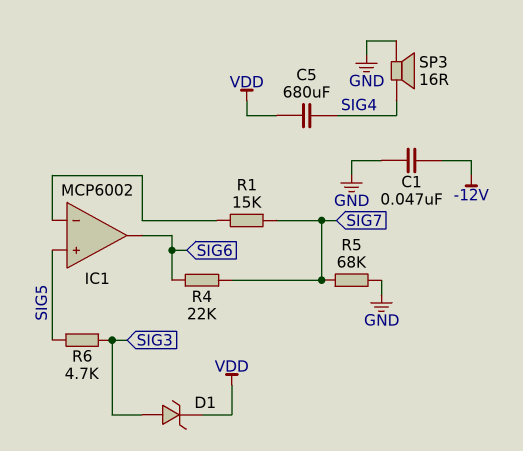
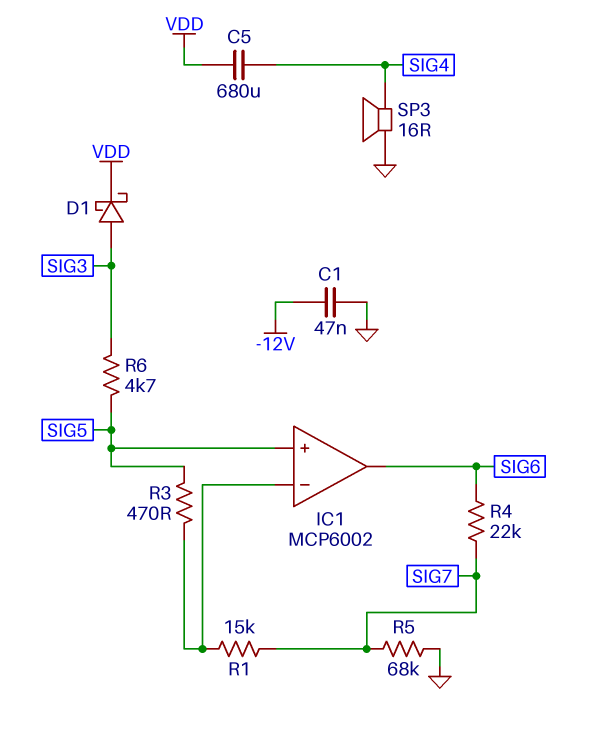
D1: zener (A SIG3, K VDD) -> schottky (A SIG3, K VDD)
R3: none -> 470 (IC1/in-, SIG5)

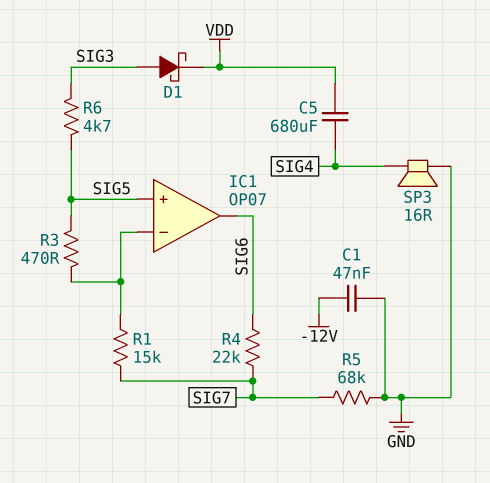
IC1: MCP6002 -> OP07

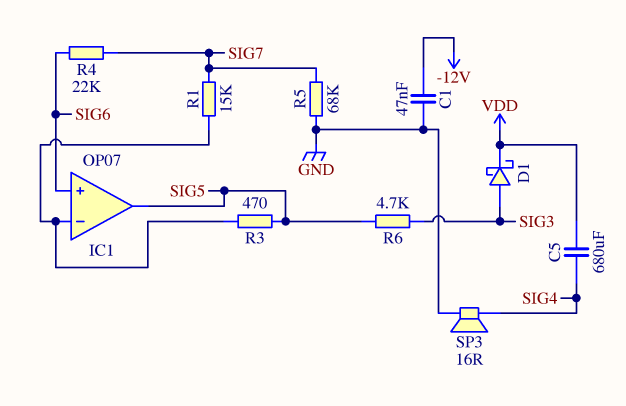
IC1 pin in+: SIG5 -> SIG6
IC1 pin out: SIG6 -> SIG5

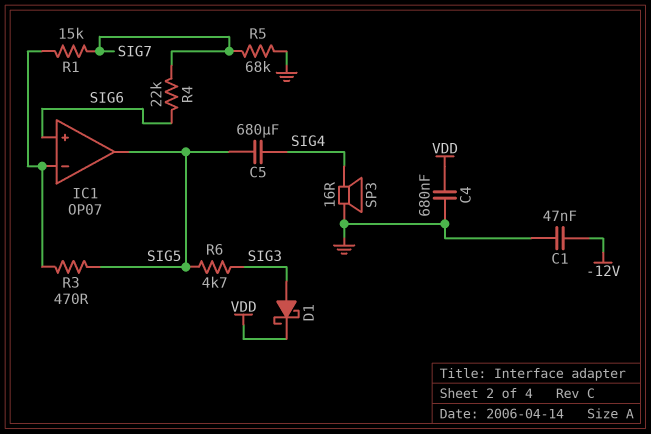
C4: none -> 680nF (GND, VDD)
C5: 680uF (SIG4, VDD) -> 680uF (SIG4, SIG5)

